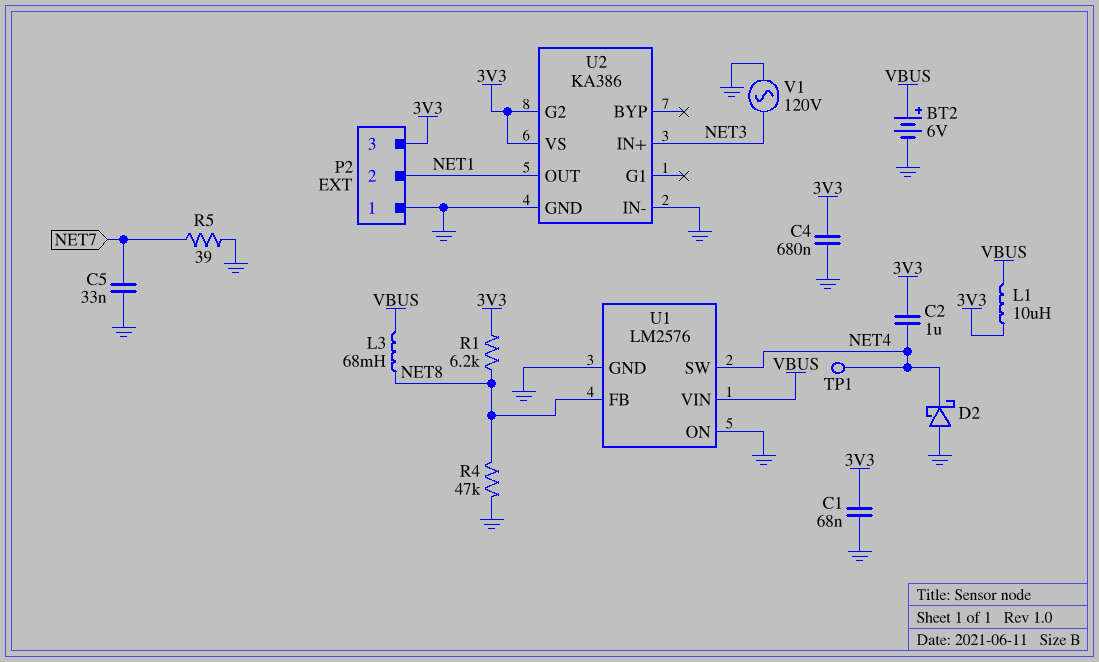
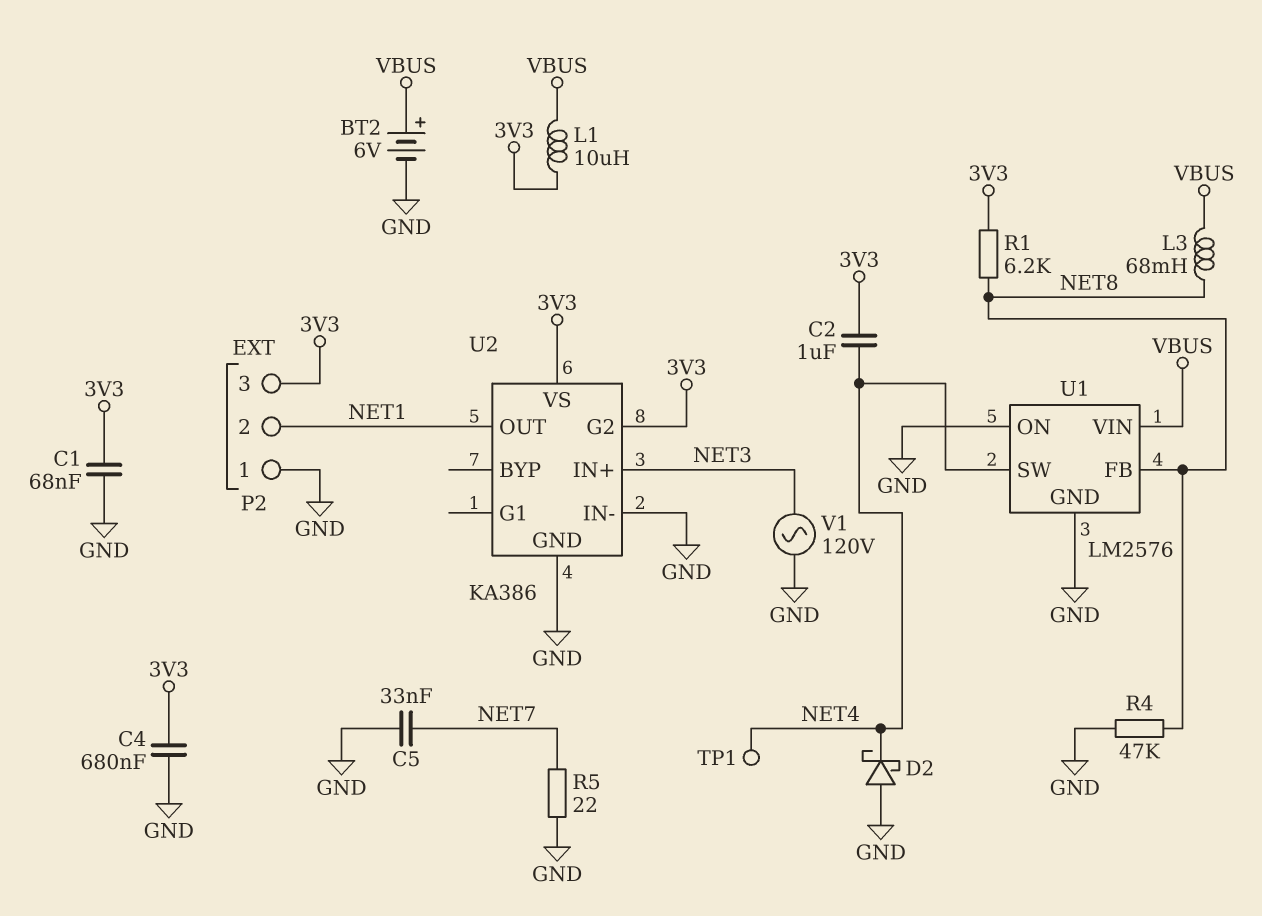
R5: 39 (GND, NET7) -> 22 (GND, NET7)

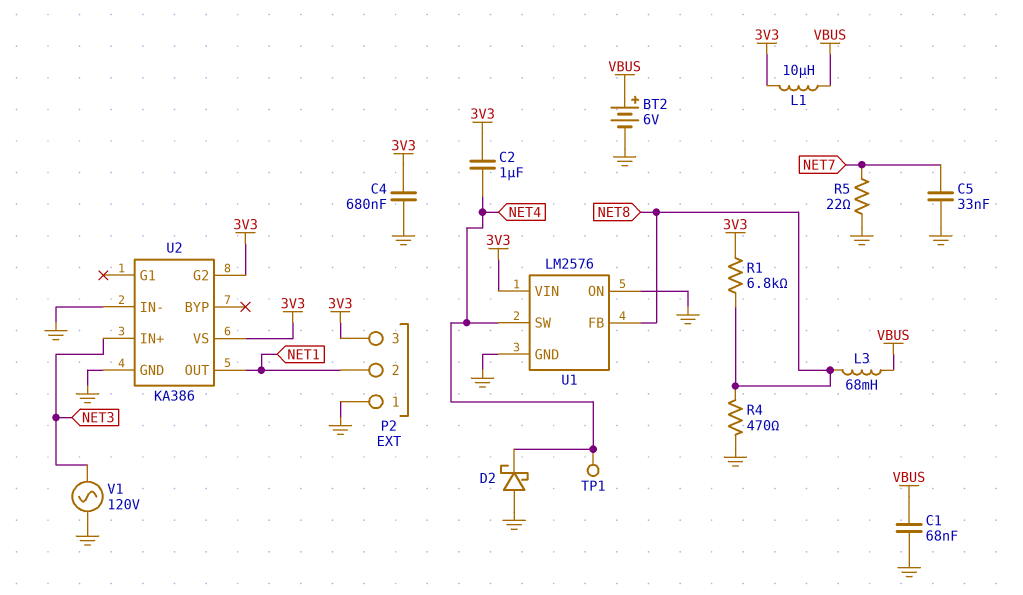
C1: 68nF (3V3, GND) -> 68nF (GND, VBUS)
R1: 6.2k (3V3, NET8) -> 6.8k (3V3, NET8)
R4: 47k (GND, NET8) -> 470 (GND, NET8)
U1 pin VIN: VBUS -> 3V3

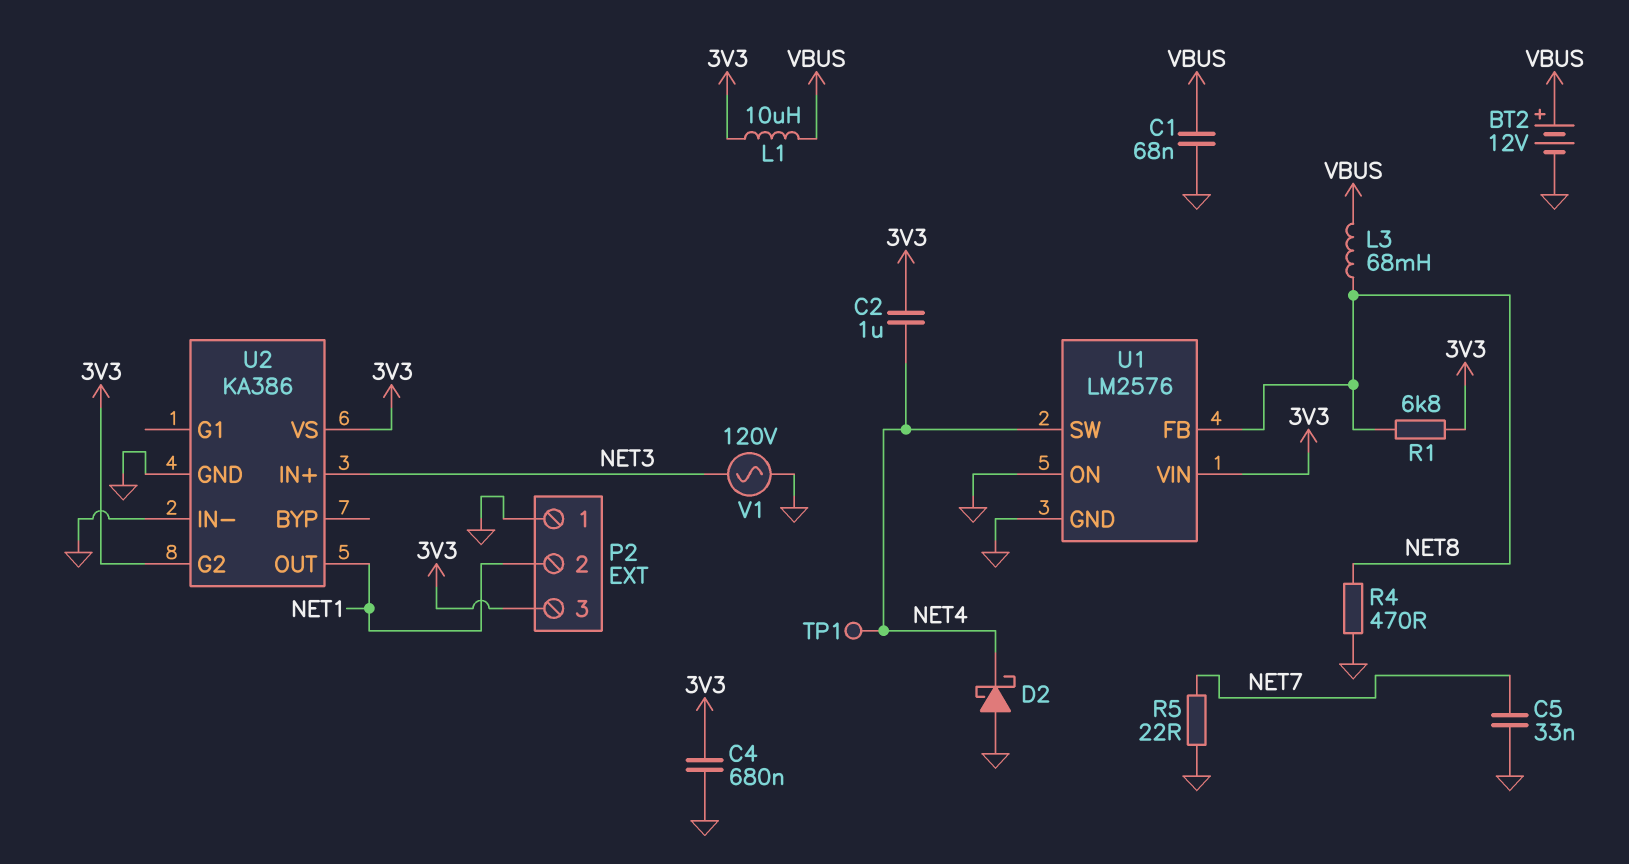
BT2: 6V (plus VBUS, minus GND) -> 12V (plus VBUS, minus GND)

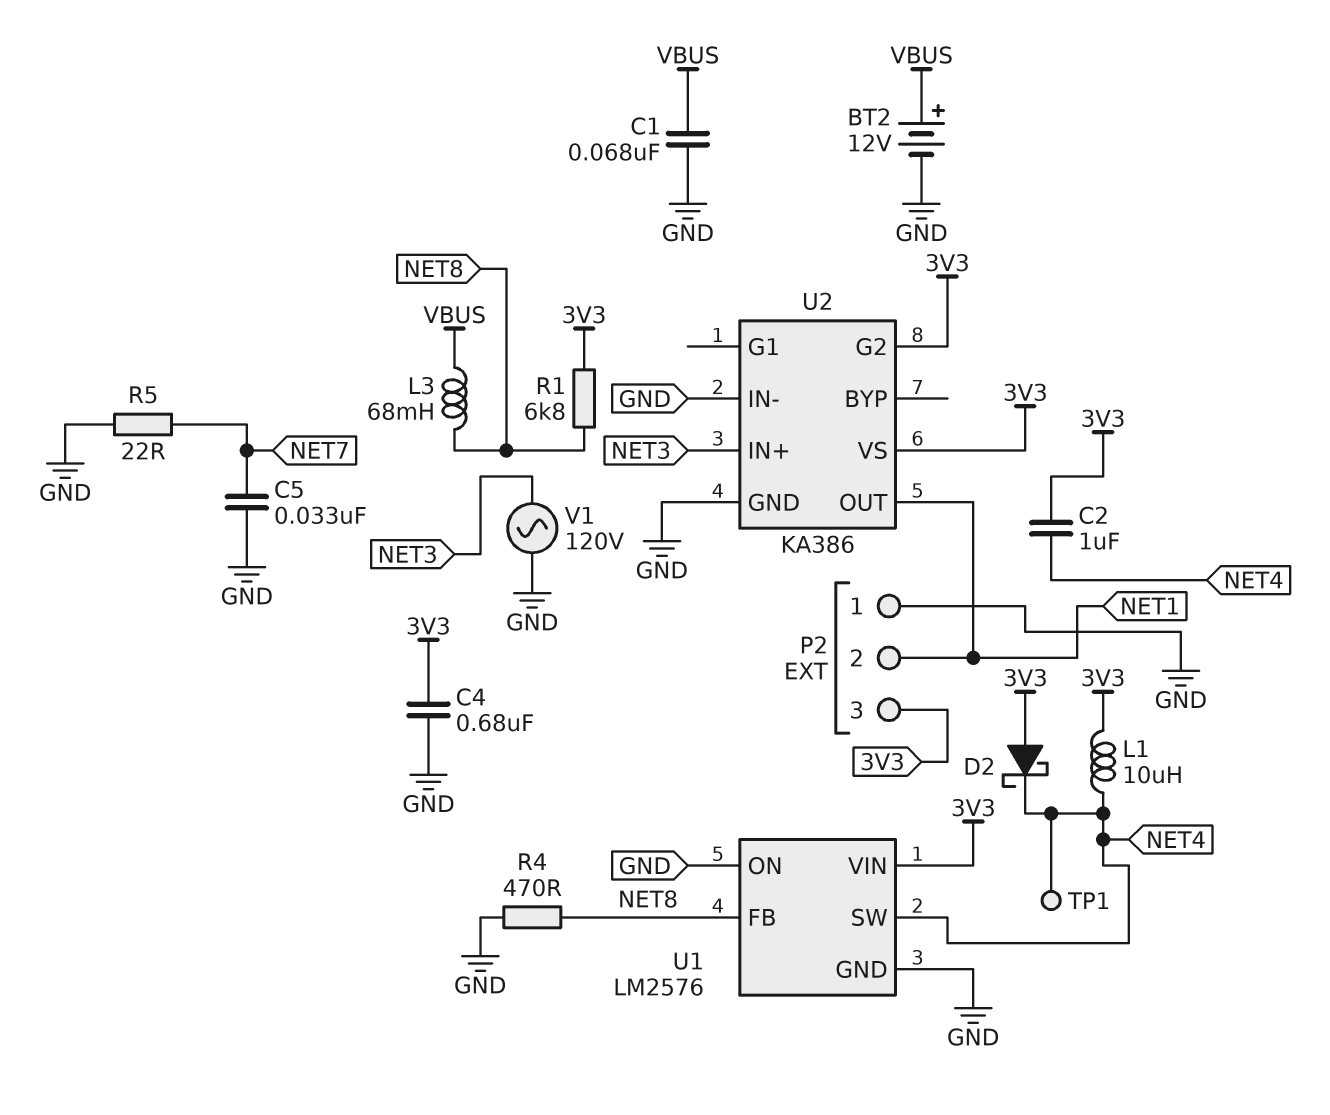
D2: schottky (A GND, K NET4) -> schottky (A 3V3, K NET4)
L1: 10uH (3V3, VBUS) -> 10uH (3V3, NET4)

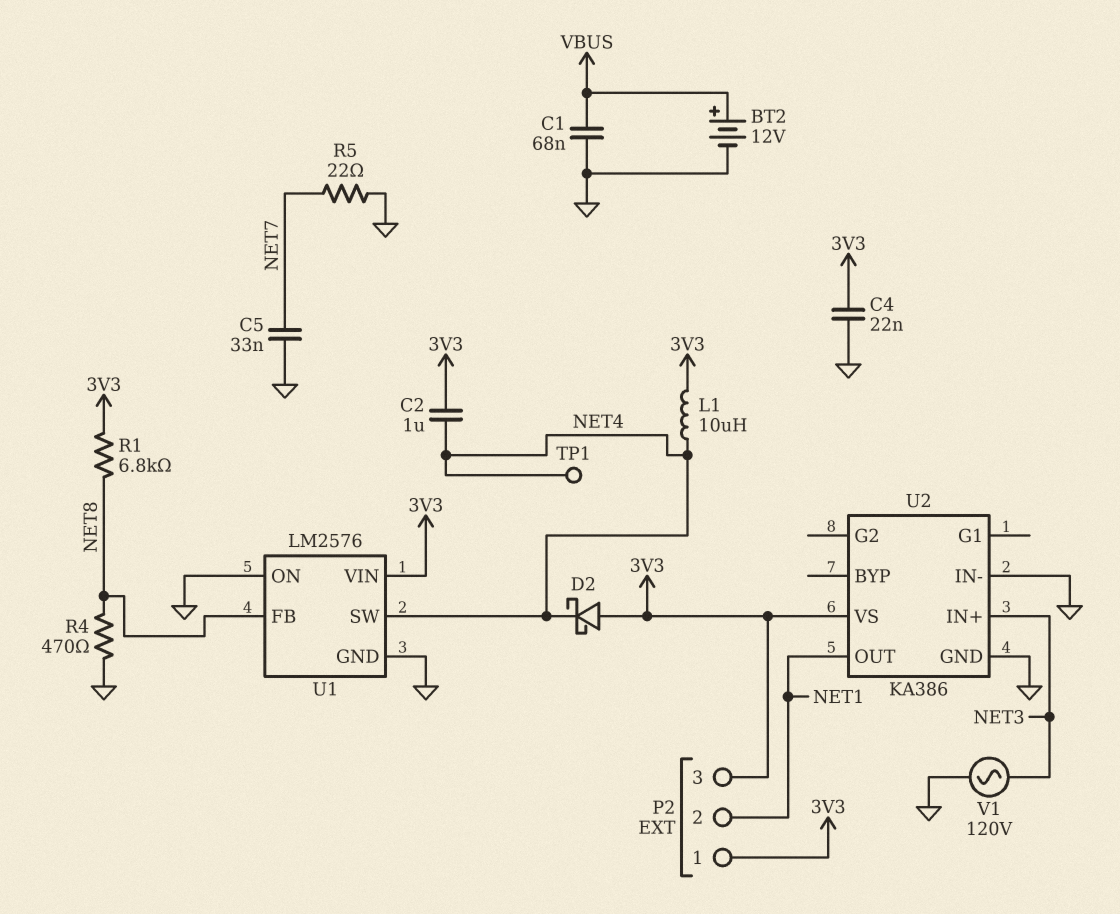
C4: 680nF (3V3, GND) -> 22nF (3V3, GND)
L3: 68mH (NET8, VBUS) -> none
P2 pin 1: GND -> 3V3
U2 pin G2: 3V3 -> none

